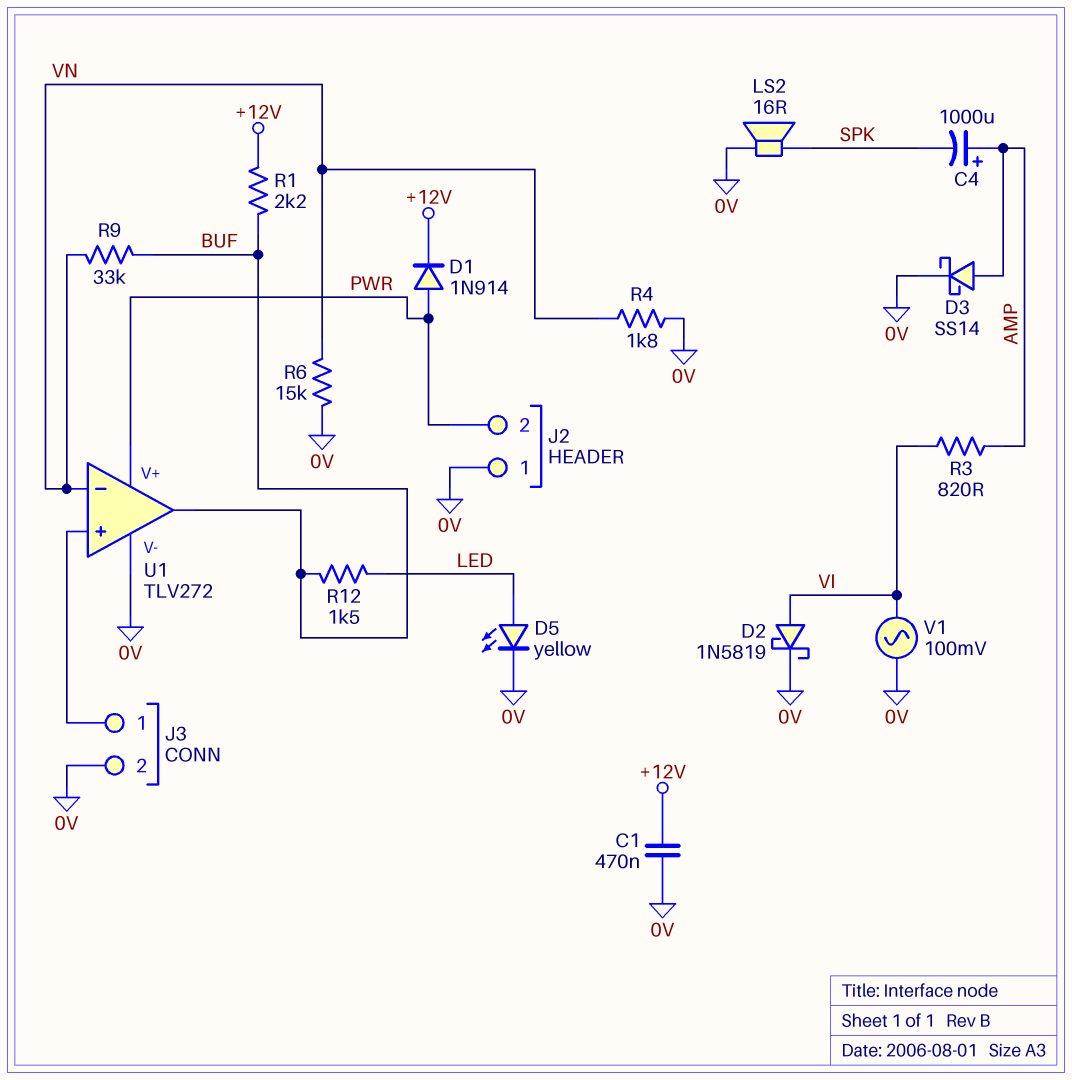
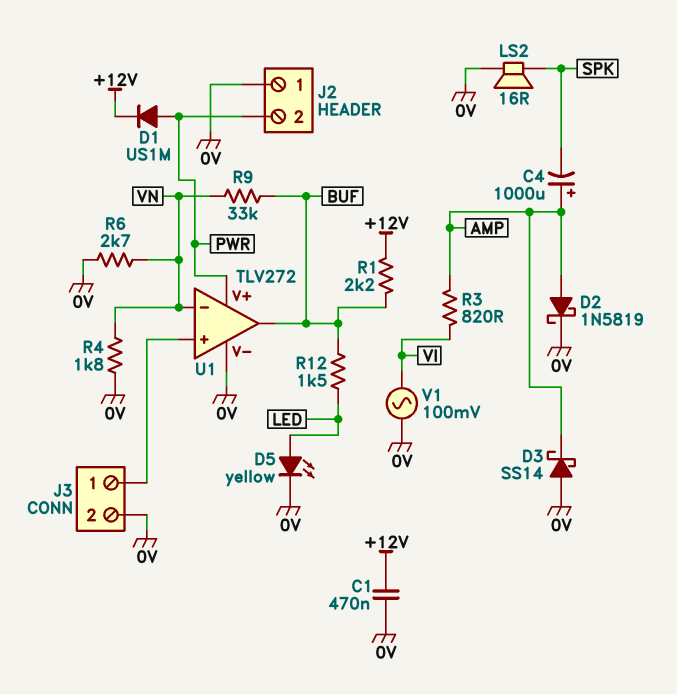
D1: diode 1N914 (A PWR, K +12V) -> diode US1M (A PWR, K +12V)
D2: schottky 1N5819 (A VI, K 0V) -> schottky 1N5819 (A AMP, K 0V)
D3: schottky SS14 (A AMP, K 0V) -> schottky SS14 (A 0V, K AMP)
R6: 15k (0V, VN) -> 2.7k (0V, VN)

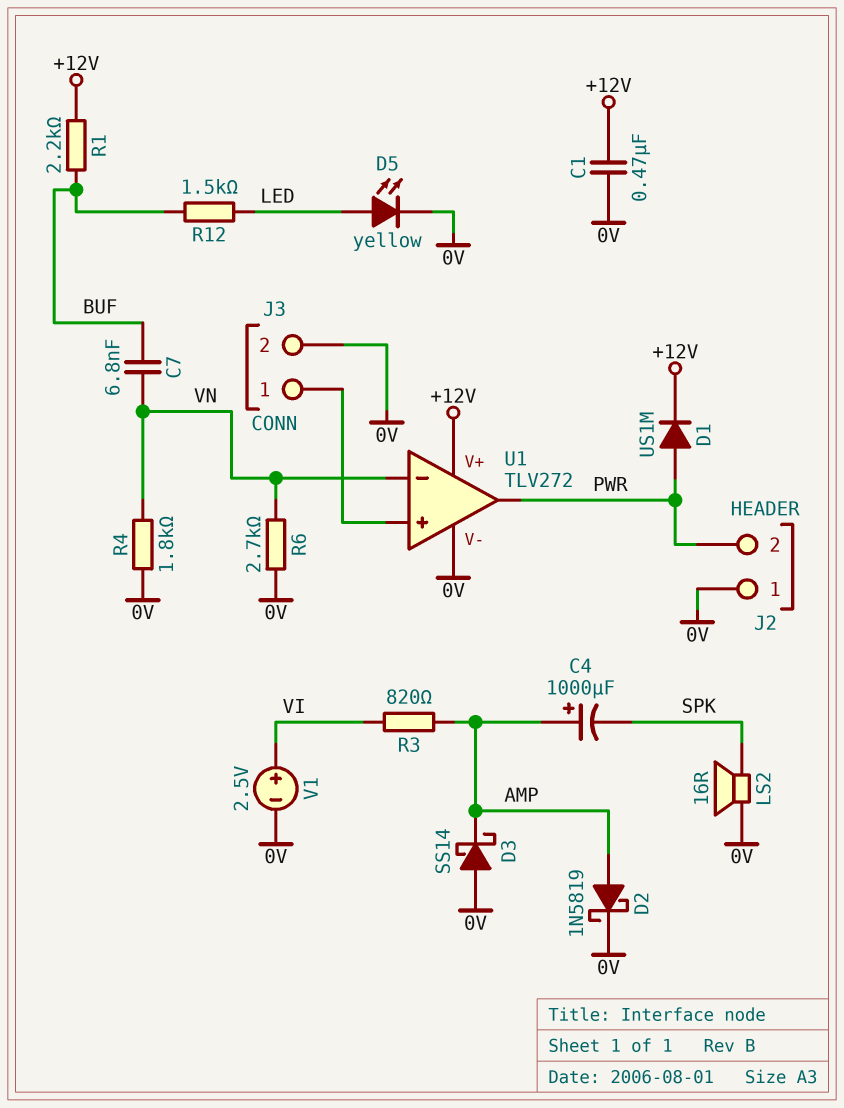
C7: none -> 6.8nF (BUF, VN)
R9: 33k (BUF, VN) -> none
U1 pin V+: PWR -> +12V
U1 pin out: BUF -> PWR
V1: AC 100mV (0V, VI) -> 2.5V (plus VI, minus 0V)

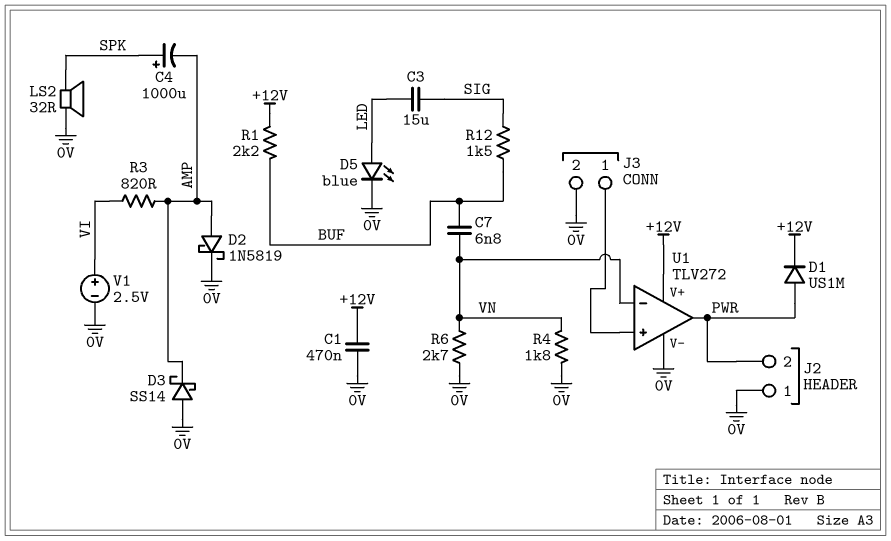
C3: none -> 15uF (LED, SIG)
C4: 1000uF (plus AMP, minus SPK) -> 1000uF (plus SPK, minus AMP)
D5: LED yellow (A LED, K 0V) -> LED blue (A LED, K 0V)
LS2: speaker 16R (0V, SPK) -> speaker 32R (0V, SPK)
R12: 1.5k (BUF, LED) -> 1.5k (BUF, SIG)

